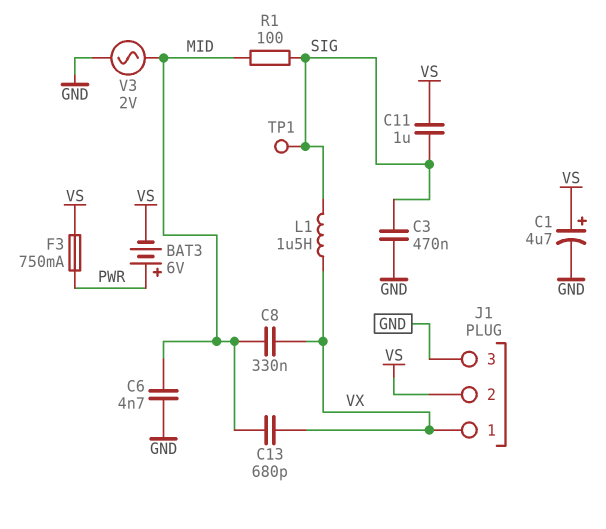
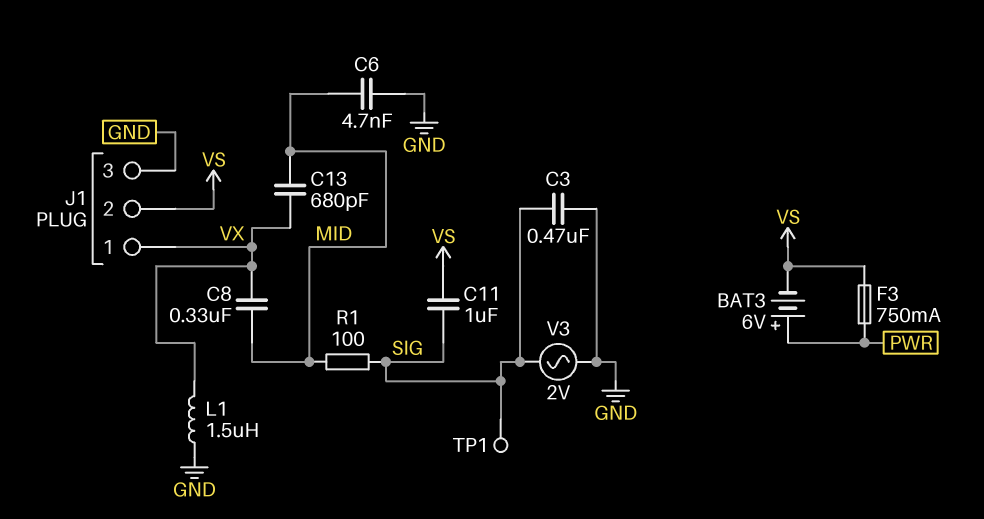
C1: 4.7uF (plus VS, minus GND) -> none
L1: 1.5uH (SIG, VX) -> 1.5uH (GND, VX)
V3: AC 2V (GND, MID) -> AC 2V (GND, SIG)

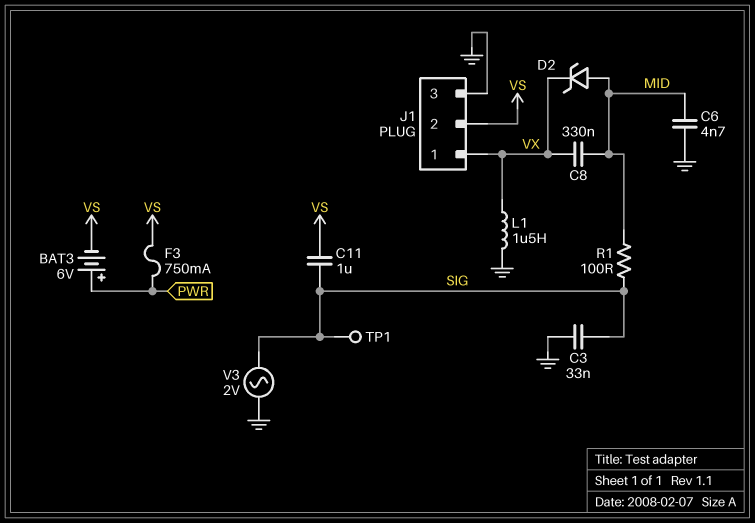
C3: 470nF (GND, SIG) -> 33nF (GND, SIG)
C13: 680pF (MID, VX) -> none
D2: none -> zener (A MID, K VX)

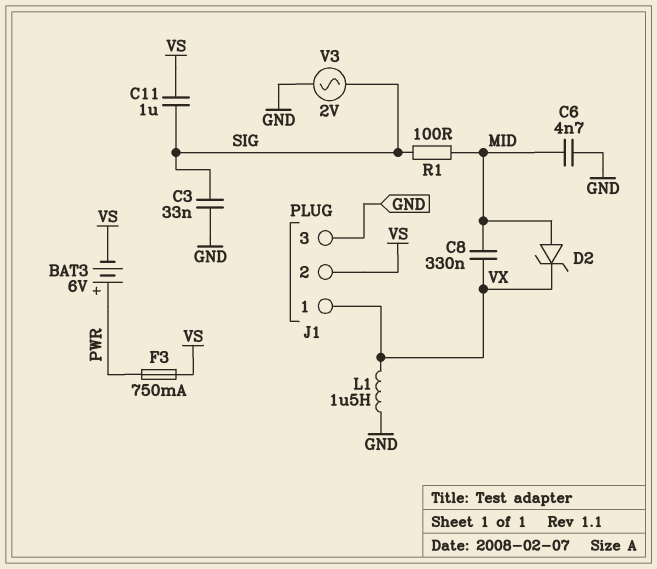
TP1: test point (SIG) -> none

